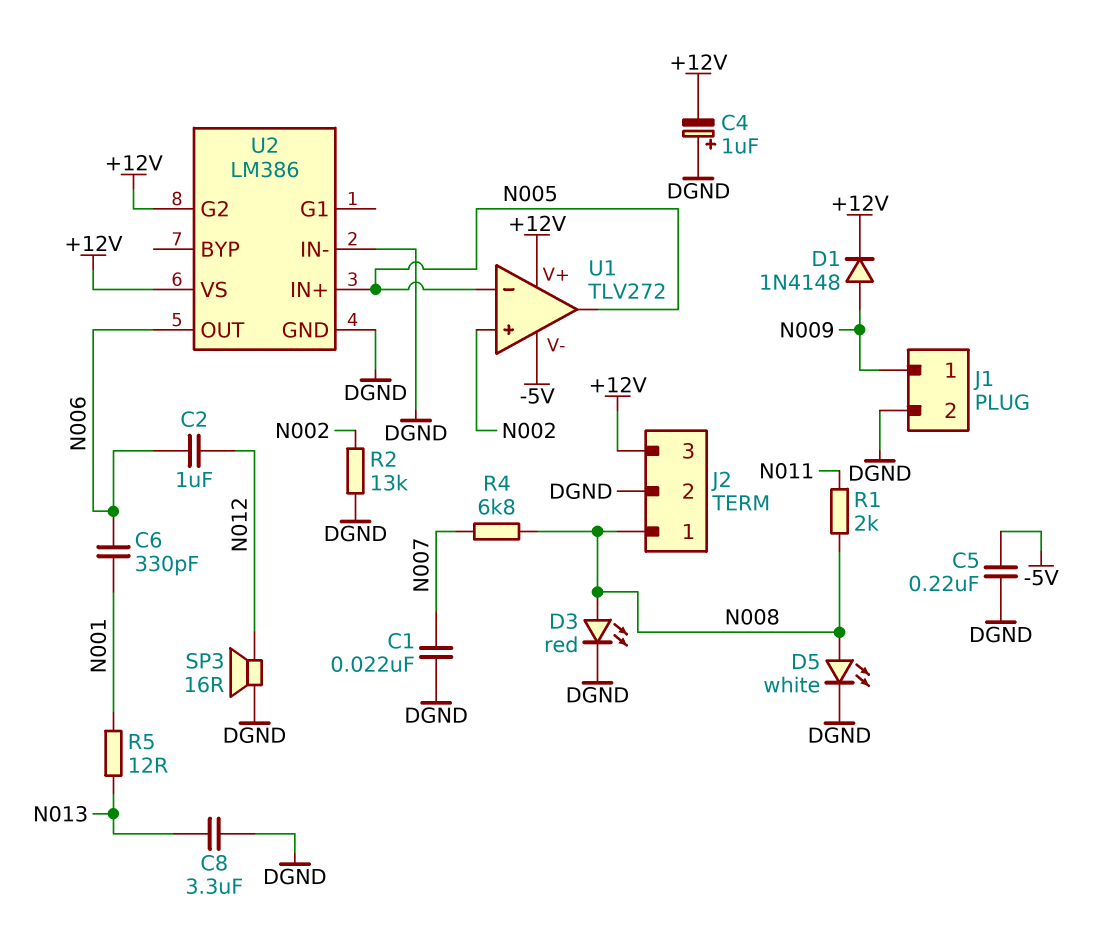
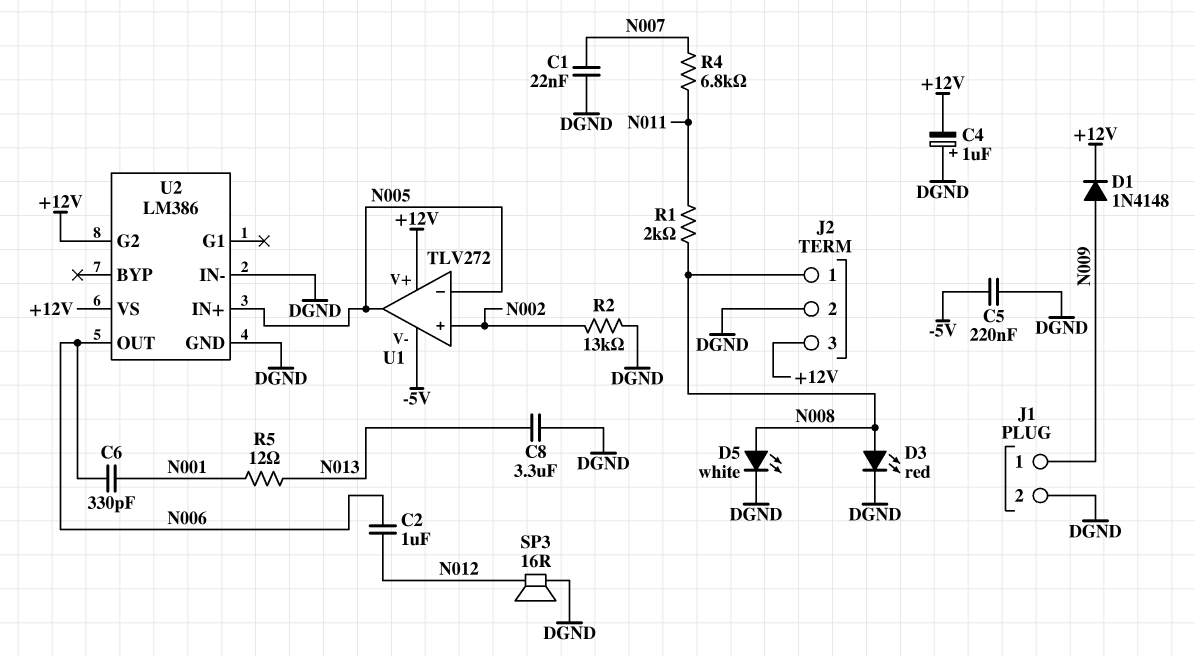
R4: 6.8k (N007, N008) -> 6.8k (N007, N011)

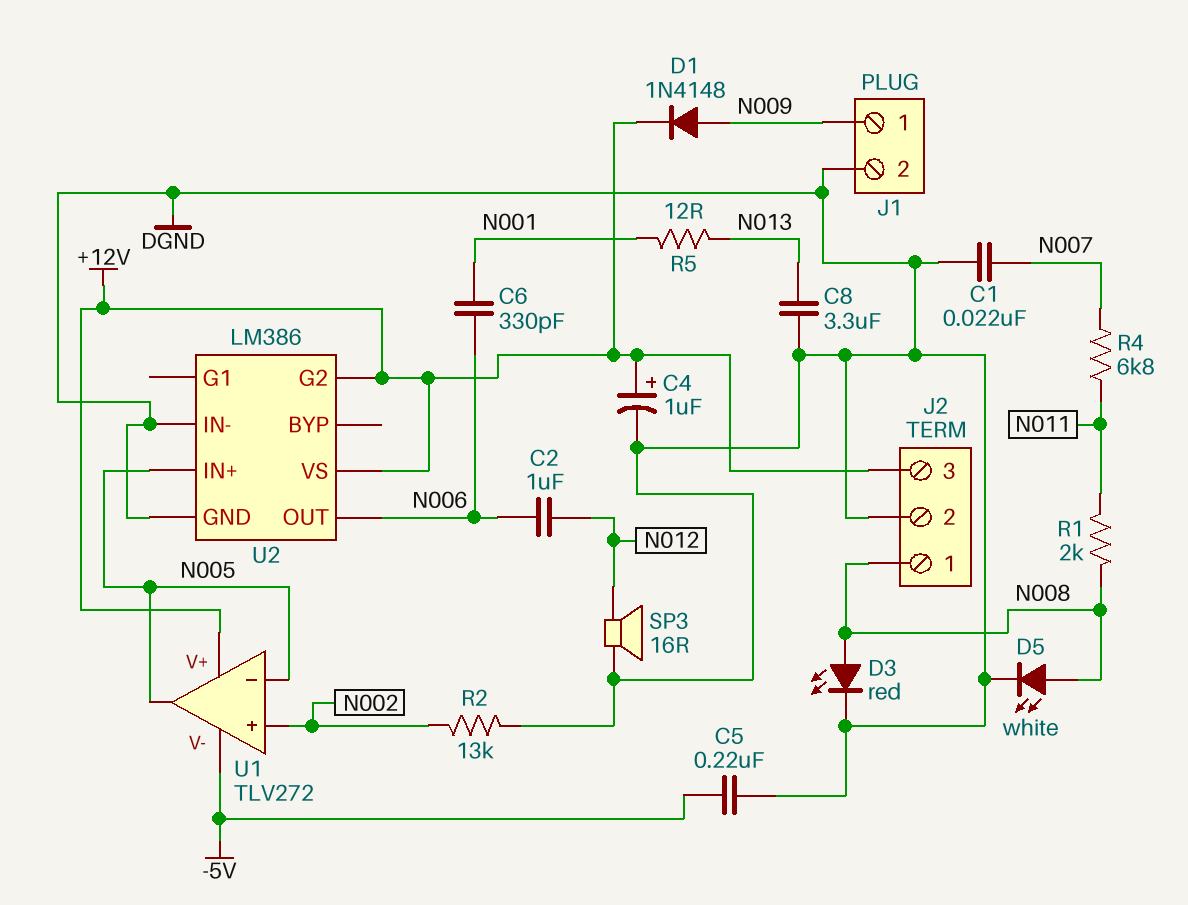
C4: 1uF (plus DGND, minus +12V) -> 1uF (plus +12V, minus DGND)

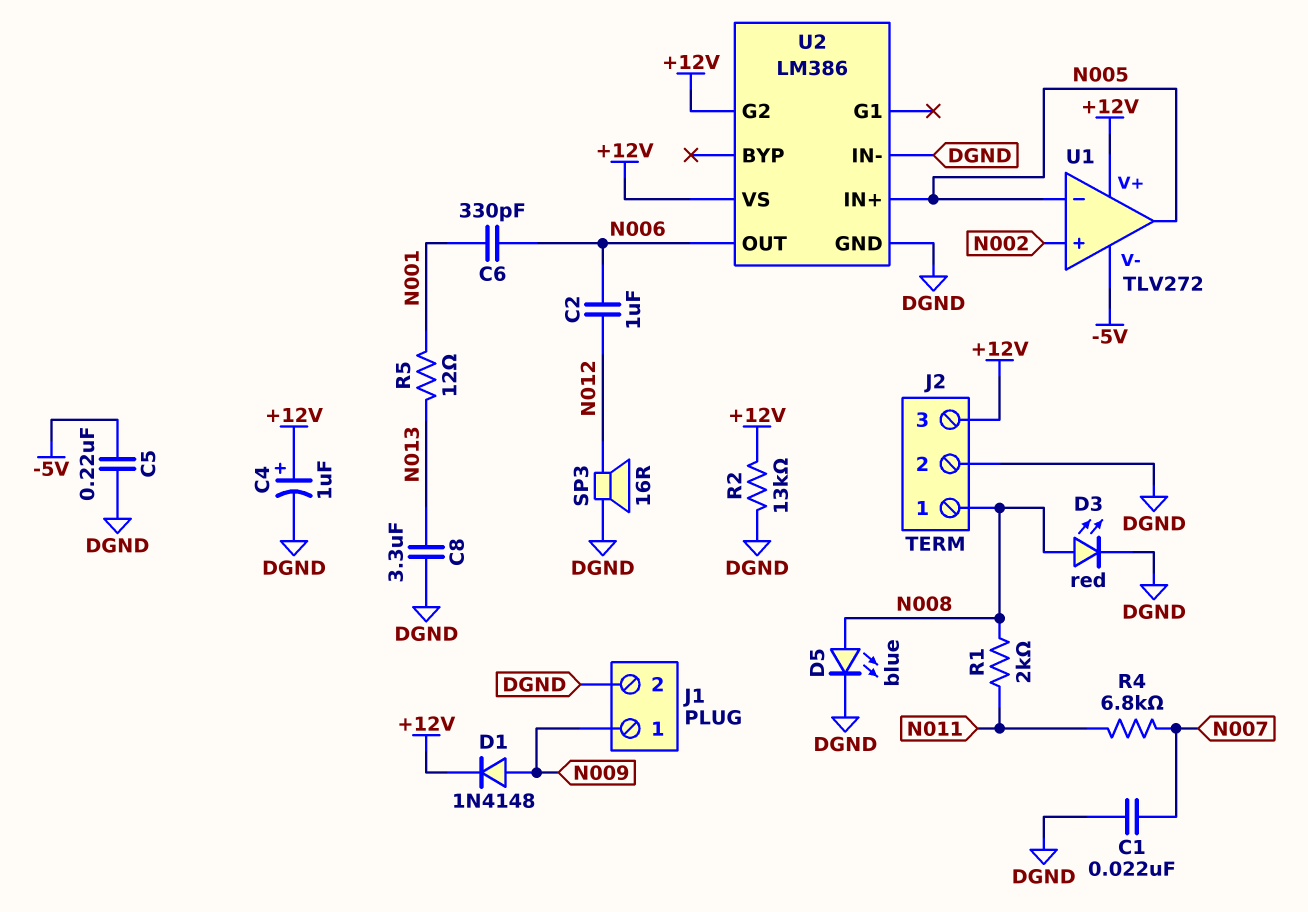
D5: LED white (A N008, K DGND) -> LED blue (A N008, K DGND)
R2: 13k (DGND, N002) -> 13k (+12V, DGND)

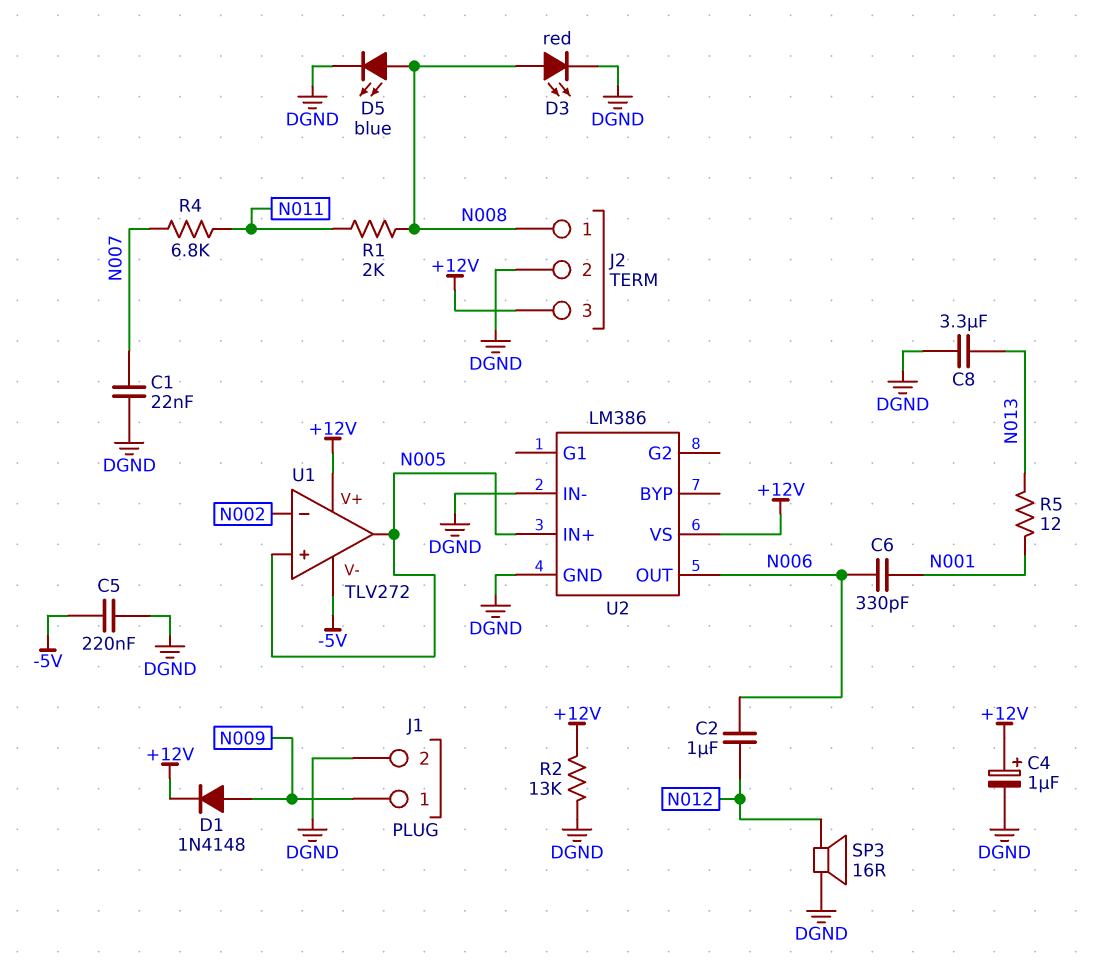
U1 pin in+: N002 -> N005
U1 pin in-: N005 -> N002
U2 pin G2: +12V -> none

